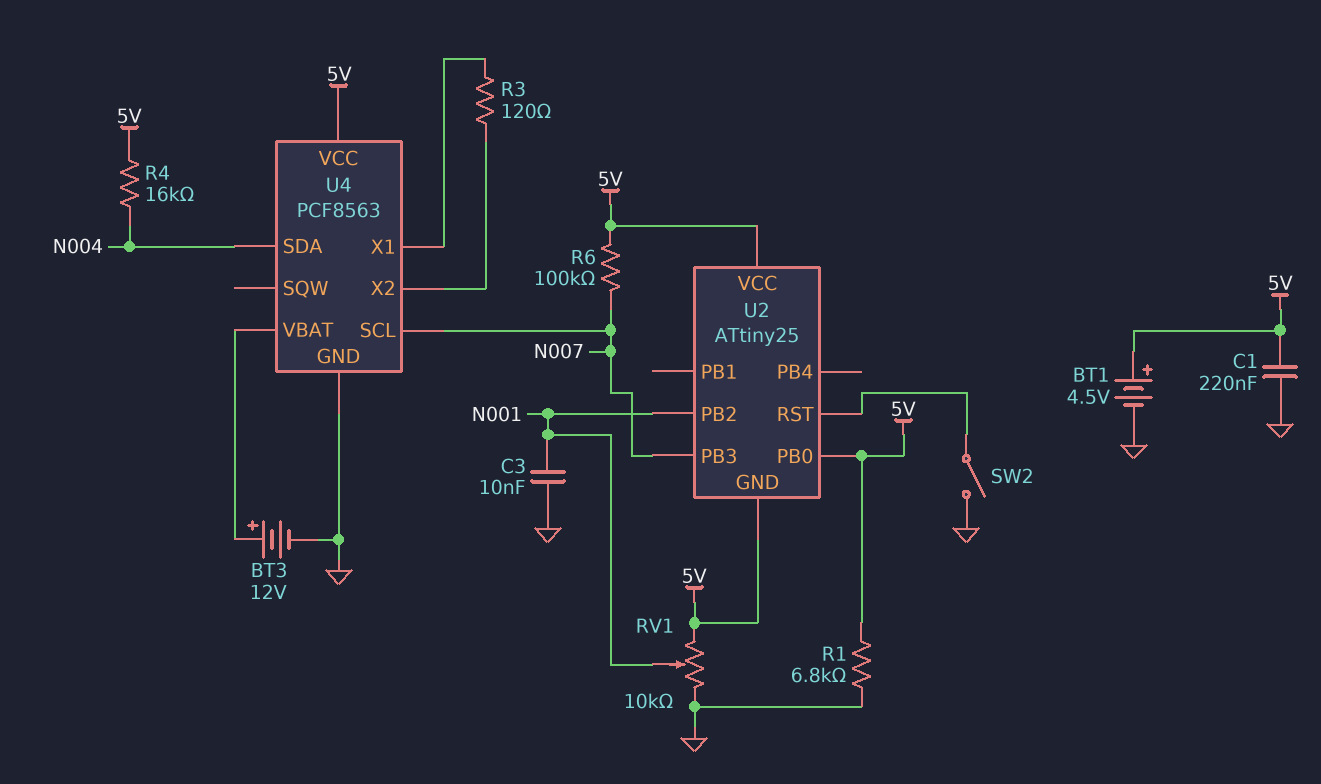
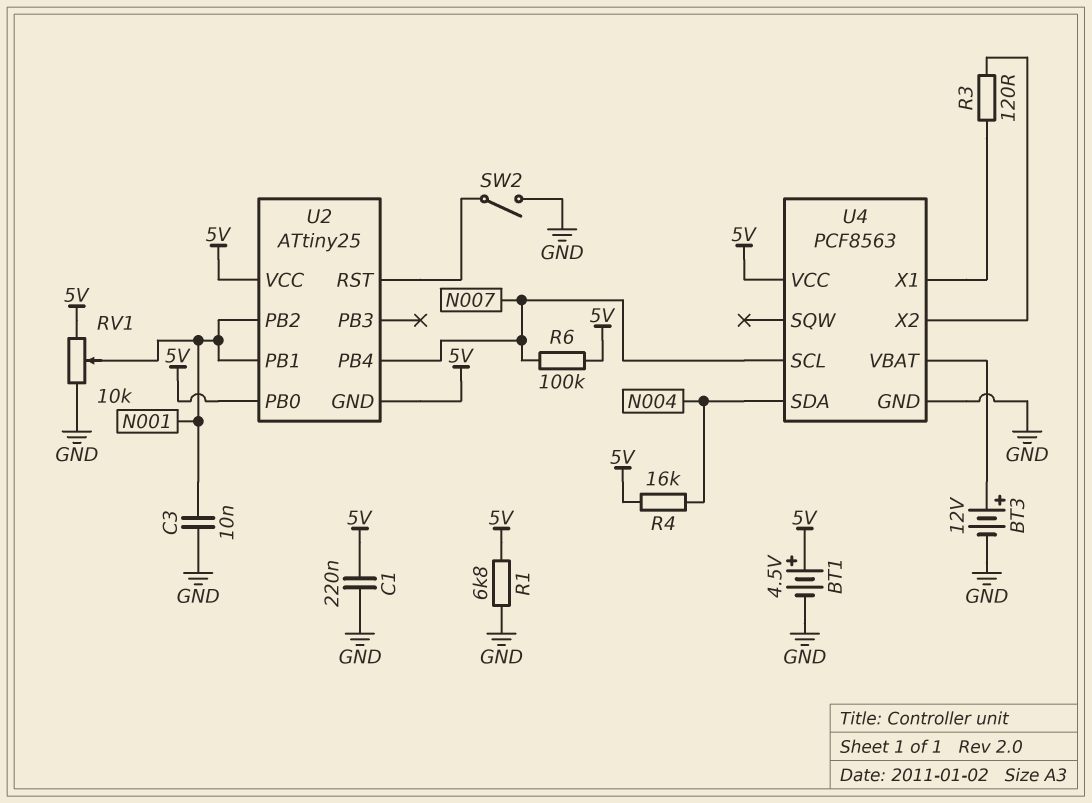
U2 pin PB1: none -> N001
U2 pin PB3: N007 -> none
U2 pin PB4: none -> N007

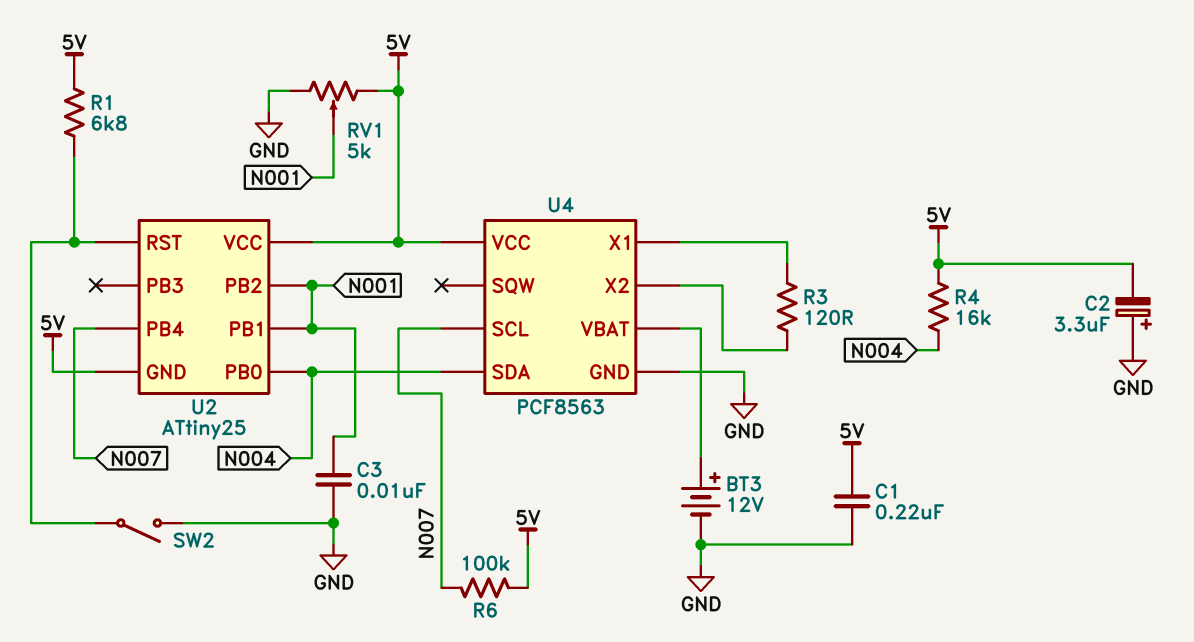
BT1: 4.5V (plus 5V, minus GND) -> none
C2: none -> 3.3uF (plus GND, minus 5V)
R1: 6.8k (5V, GND) -> 6.8k (5V, U2/RST)
RV1: 10k (5V, GND, wiper N001) -> 5k (5V, GND, wiper N001)
U2 pin PB0: 5V -> N004

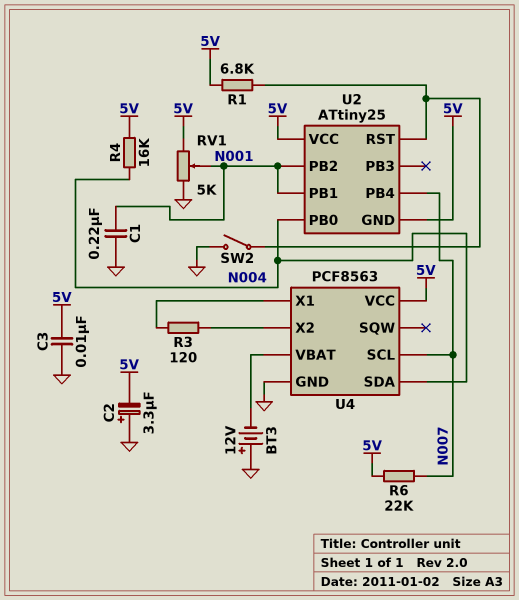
BT3: 12V (plus U4/VBAT, minus GND) -> 12V (plus GND, minus U4/VBAT)
C1: 220nF (5V, GND) -> 220nF (GND, N001)
C3: 10nF (GND, N001) -> 10nF (5V, GND)
R6: 100k (5V, N007) -> 22k (5V, N007)

